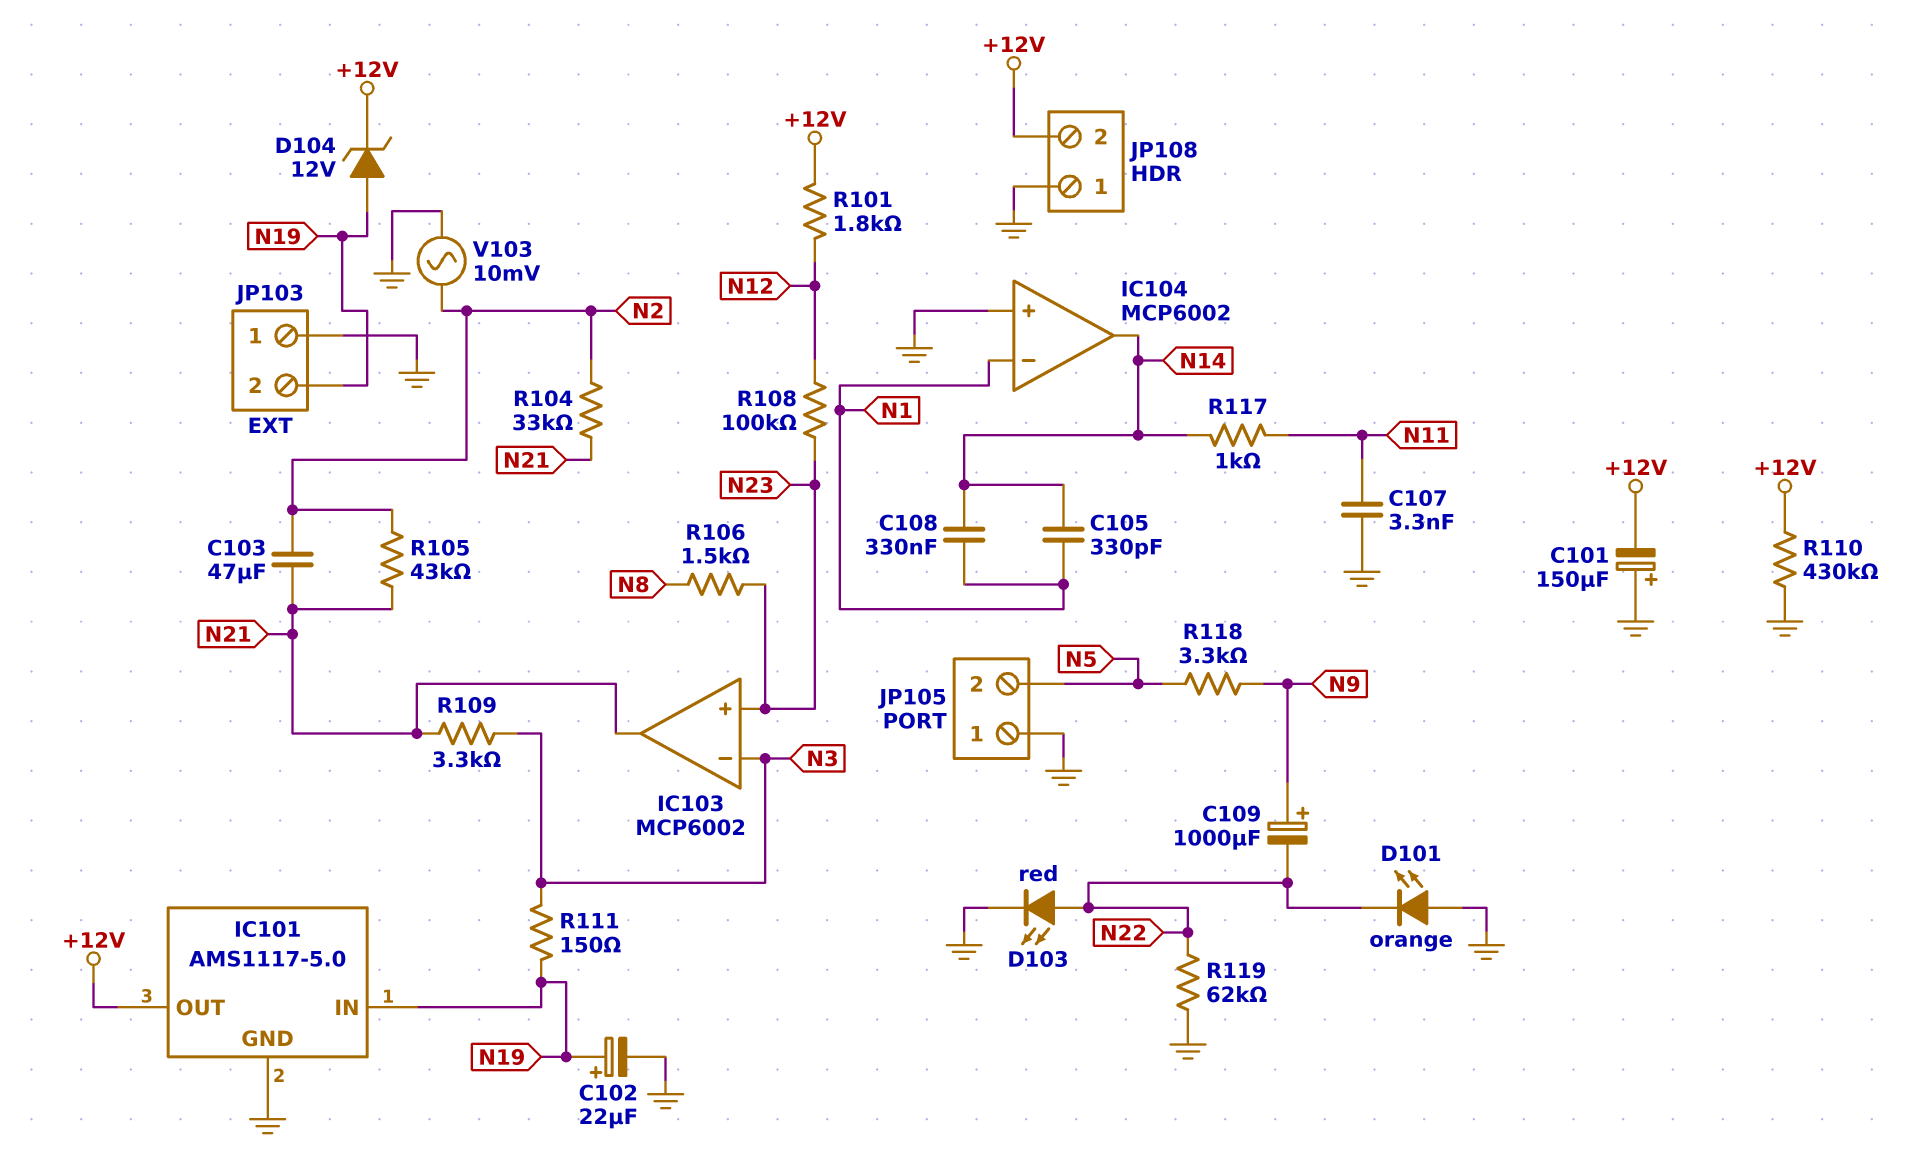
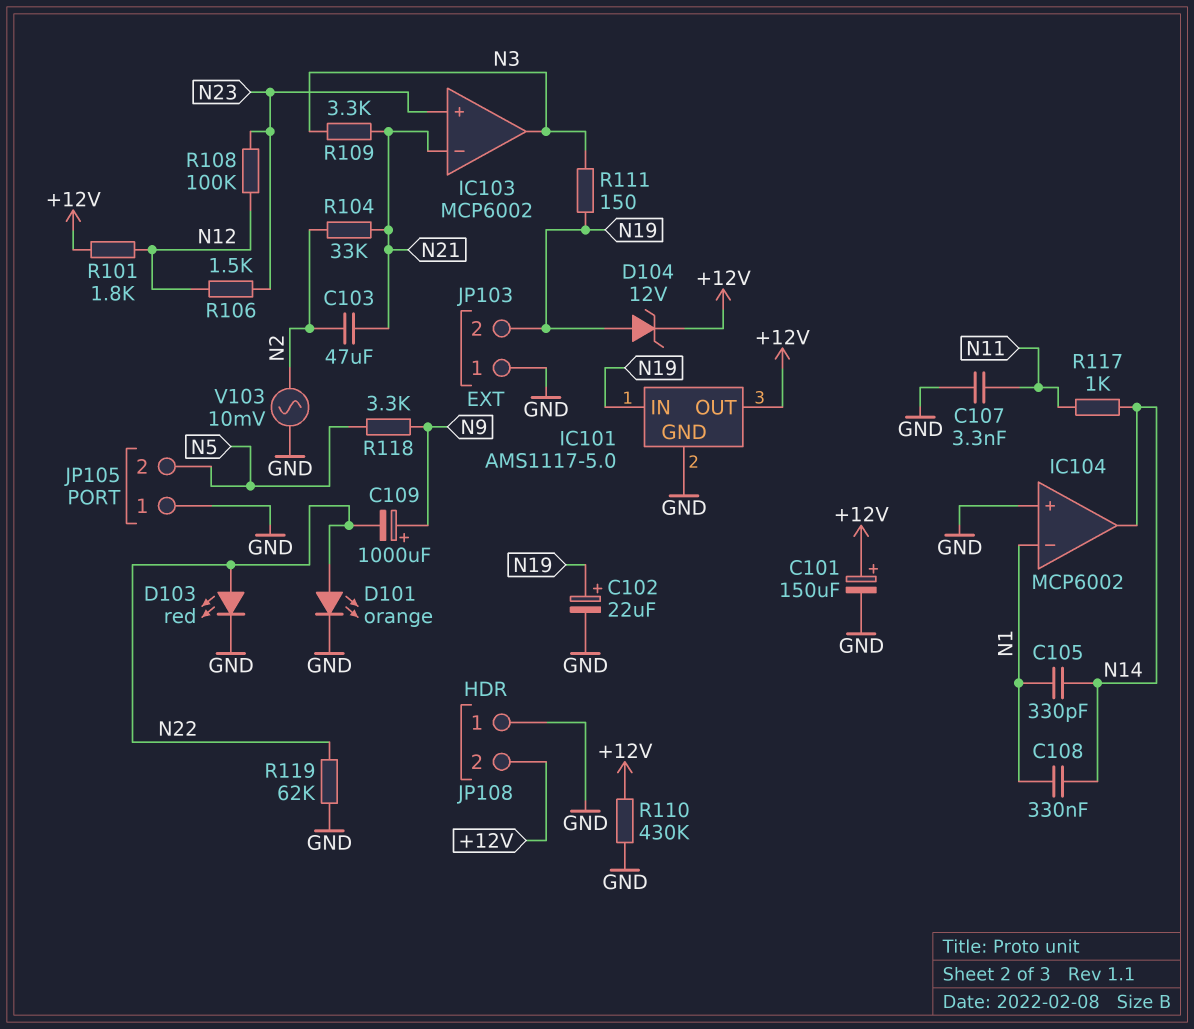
C101: 150uF (plus GND, minus +12V) -> 150uF (plus +12V, minus GND)
D101: LED orange (A GND, K N22) -> LED orange (A N22, K GND)
IC103 pin in-: N3 -> N21
IC103 pin out: N21 -> N3
R105: 43k (N2, N21) -> none
R106: 1.5k (N8, N23) -> 1.5k (N12, N23)

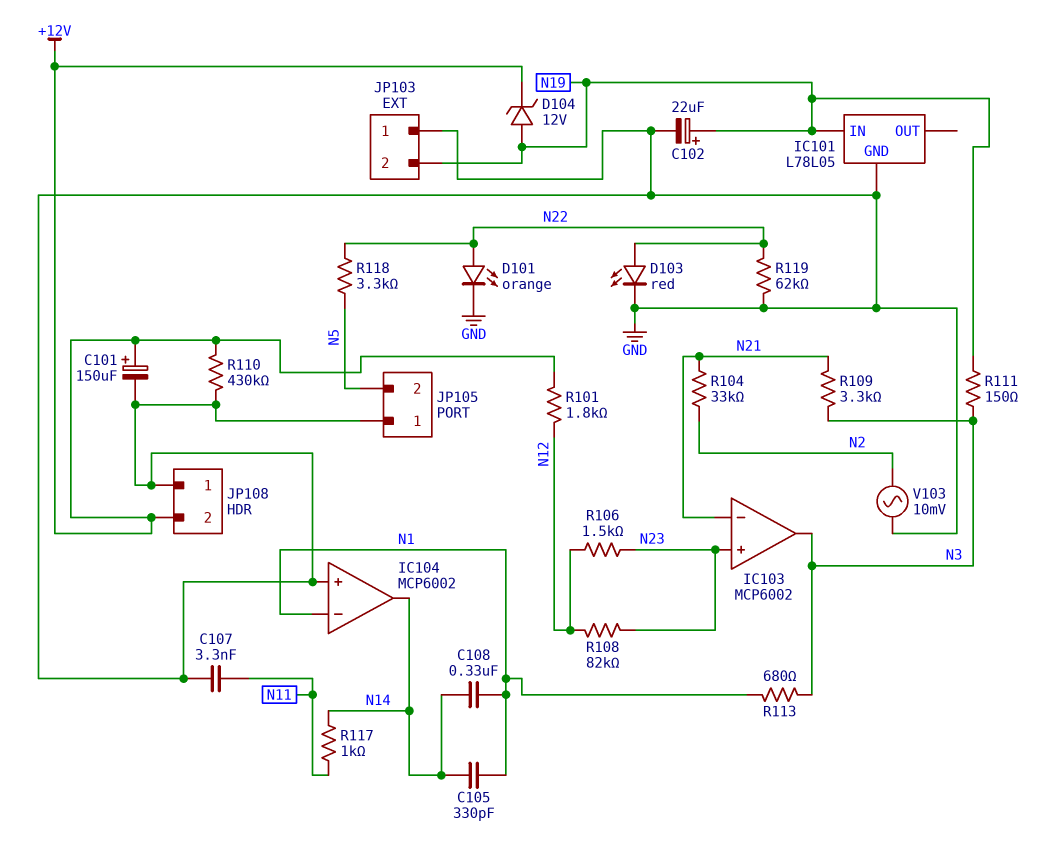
C103: 47uF (N2, N21) -> none
C109: 1000uF (plus N9, minus N22) -> none
IC101: AMS1117-5.0 -> L78L05
IC101 pin OUT: +12V -> none
R108: 100k (N12, N23) -> 82k (N12, N23)
R113: none -> 680 (N1, N3)
R118: 3.3k (N5, N9) -> 3.3k (N5, N22)

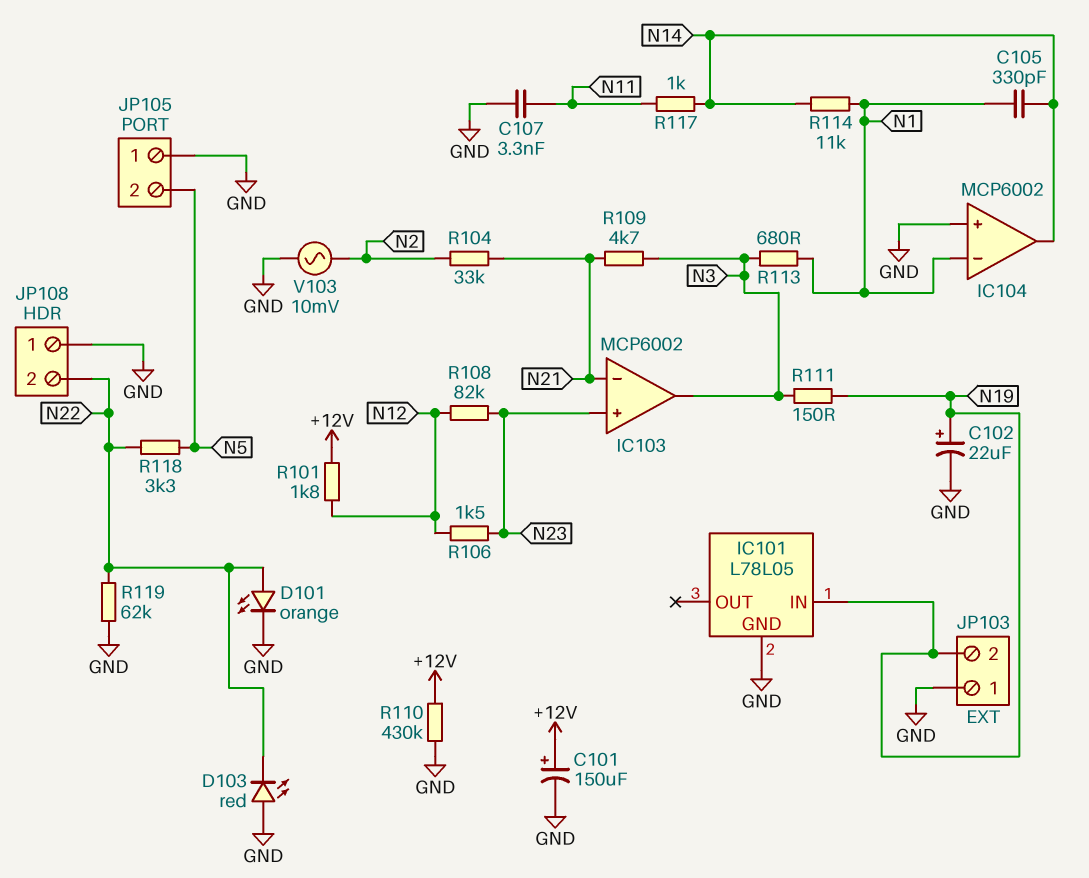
C108: 330nF (N1, N14) -> none
D103: LED red (A N22, K GND) -> LED red (A GND, K N22)
D104: zener 12V (A N19, K +12V) -> none
JP108 pin 2: +12V -> N22
R109: 3.3k (N3, N21) -> 4.7k (N3, N21)
R114: none -> 11k (N1, N14)

